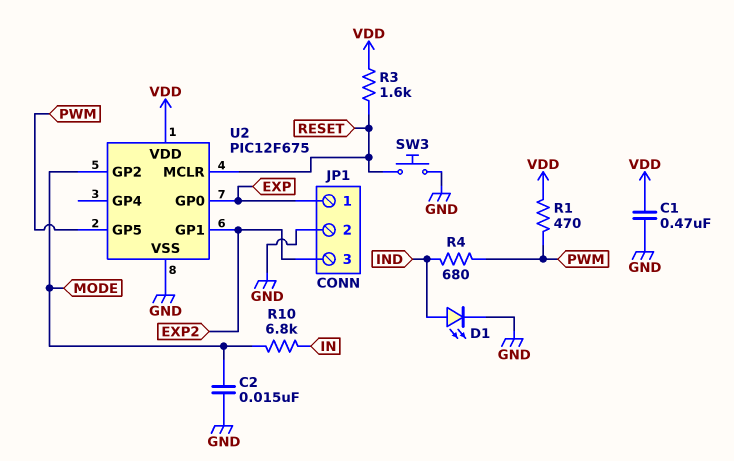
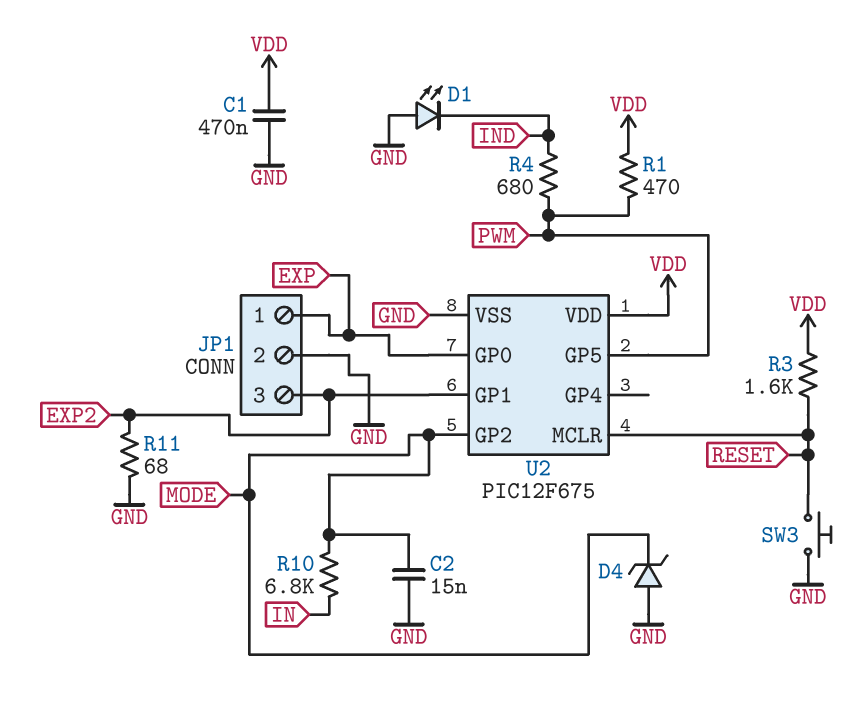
D1: LED (A IND, K GND) -> LED (A GND, K IND)
D4: none -> zener (A GND, K MODE)
R11: none -> 68 (EXP2, GND)

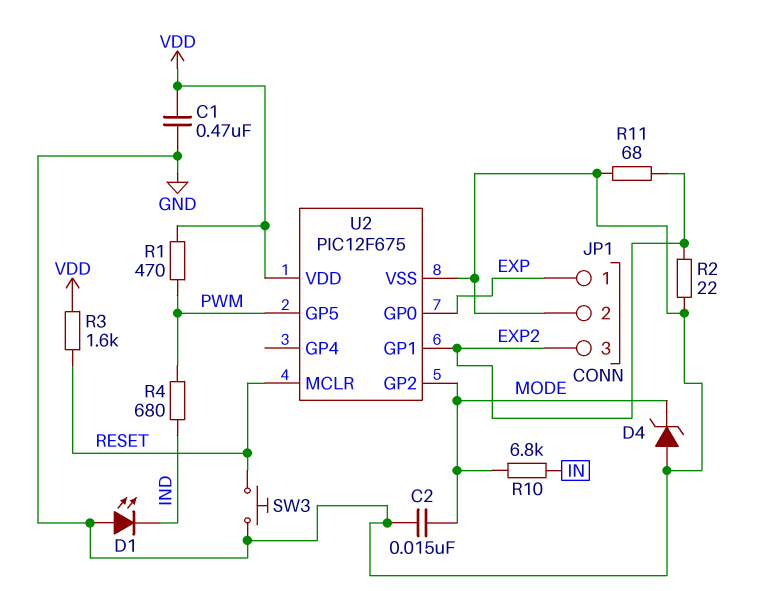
R2: none -> 22 (EXP2, GND)

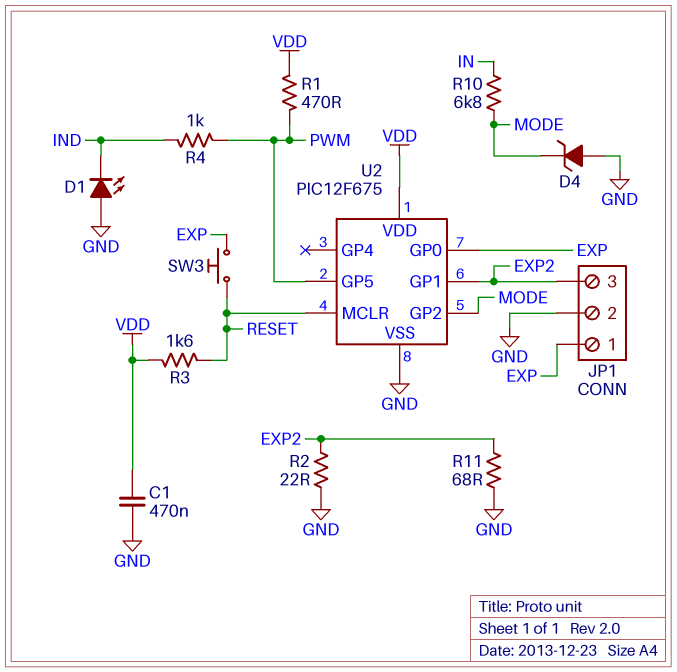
C2: 15nF (GND, MODE) -> none
R4: 680 (IND, PWM) -> 1k (IND, PWM)
SW3: button (GND, RESET) -> button (EXP, RESET)

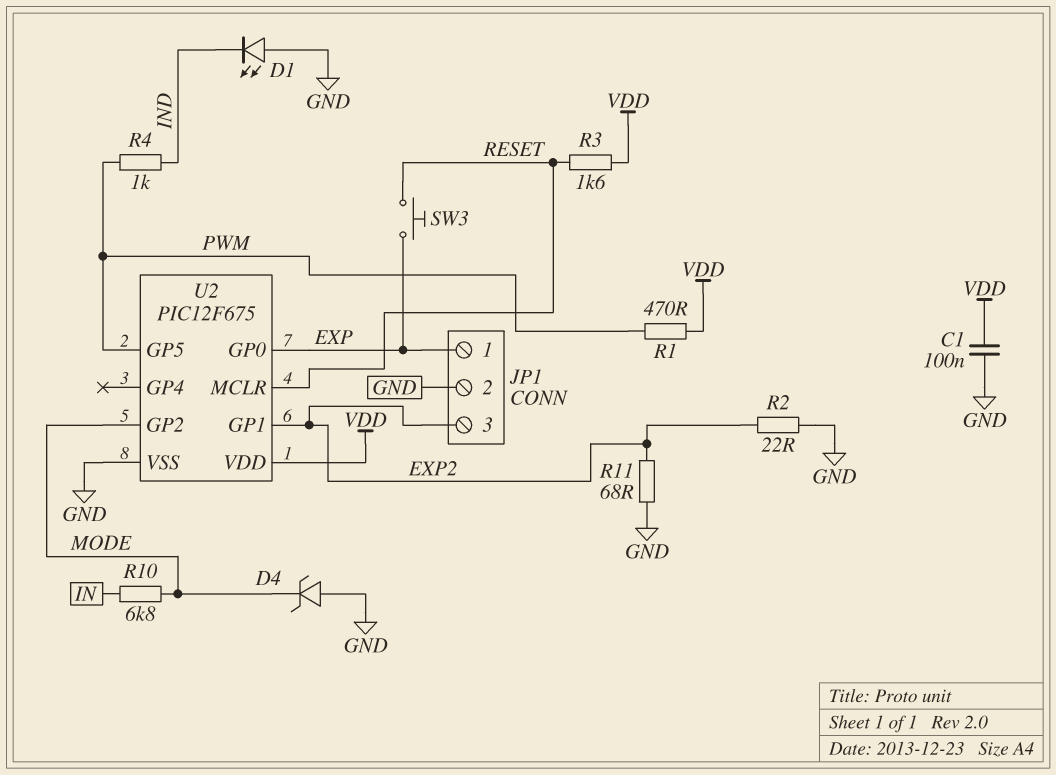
C1: 470nF (GND, VDD) -> 100nF (GND, VDD)

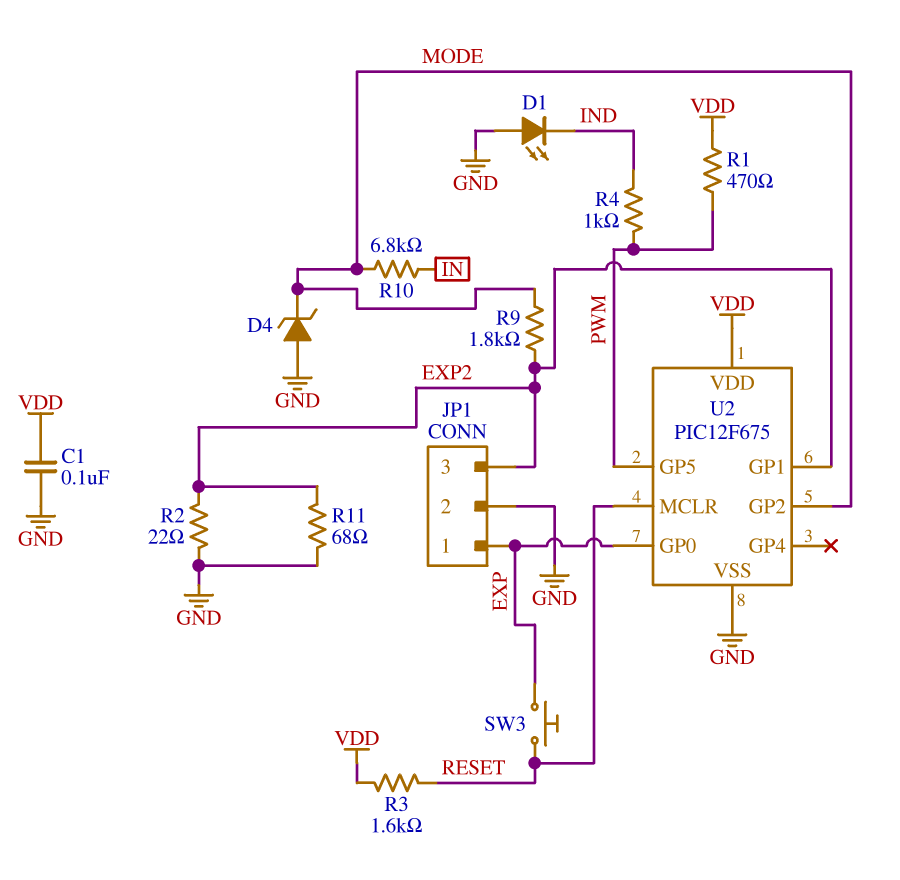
R9: none -> 1.8k (EXP2, MODE)

